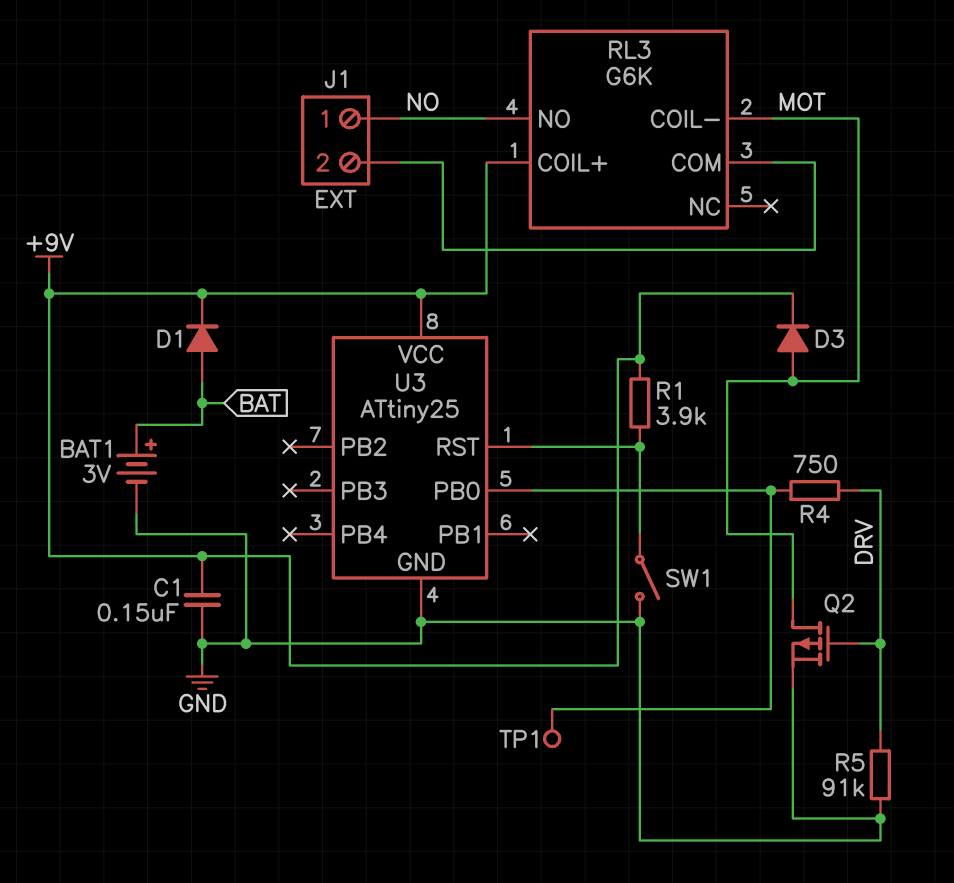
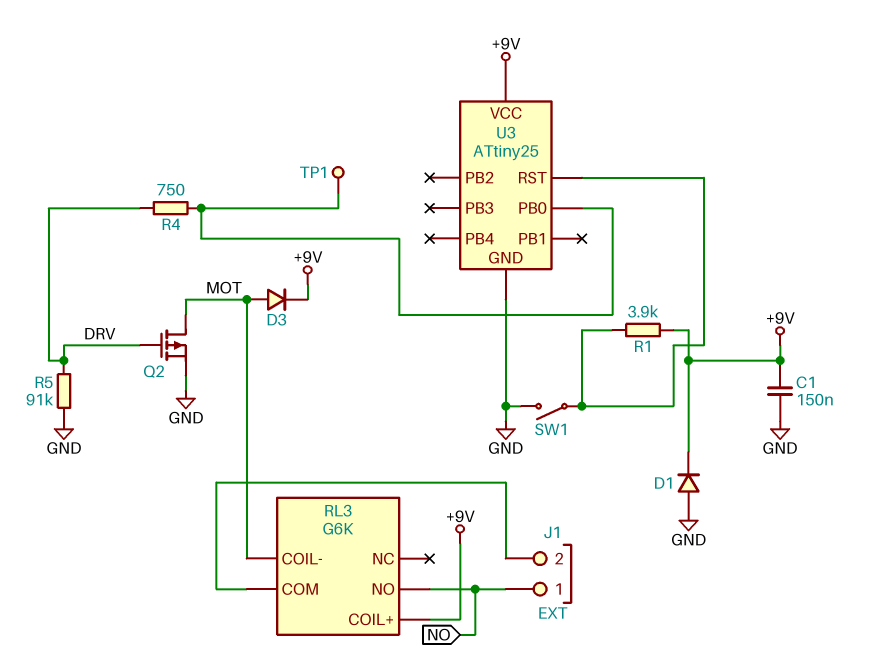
BAT1: 3V (plus BAT, minus GND) -> none
D1: diode (A BAT, K +9V) -> diode (A GND, K +9V)

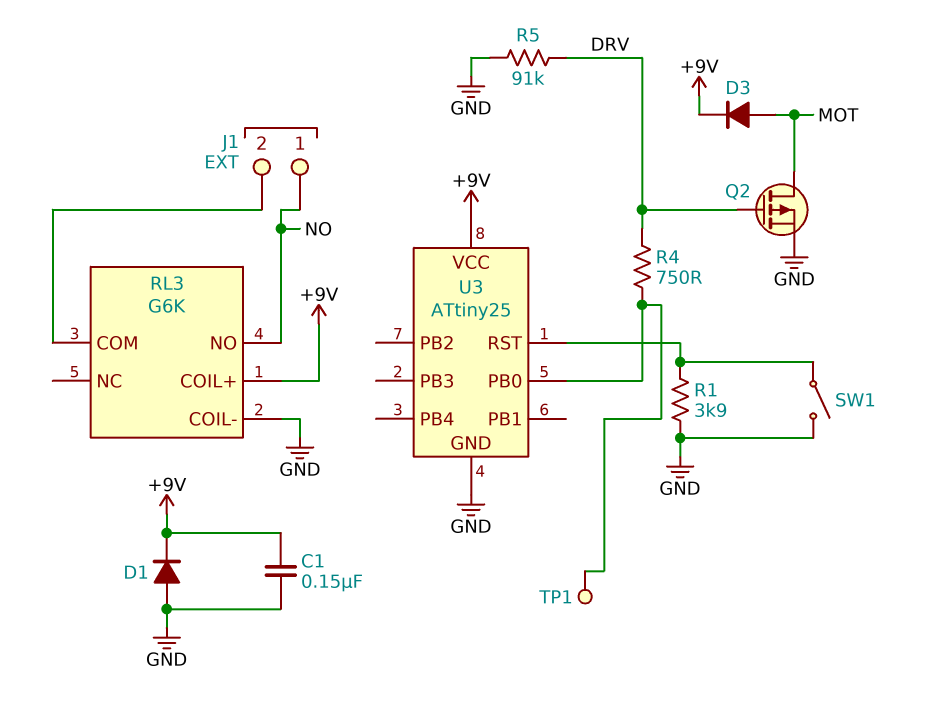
R1: 3.9k (+9V, U3/RST) -> 3.9k (GND, U3/RST)
RL3 pin COIL-: MOT -> GND

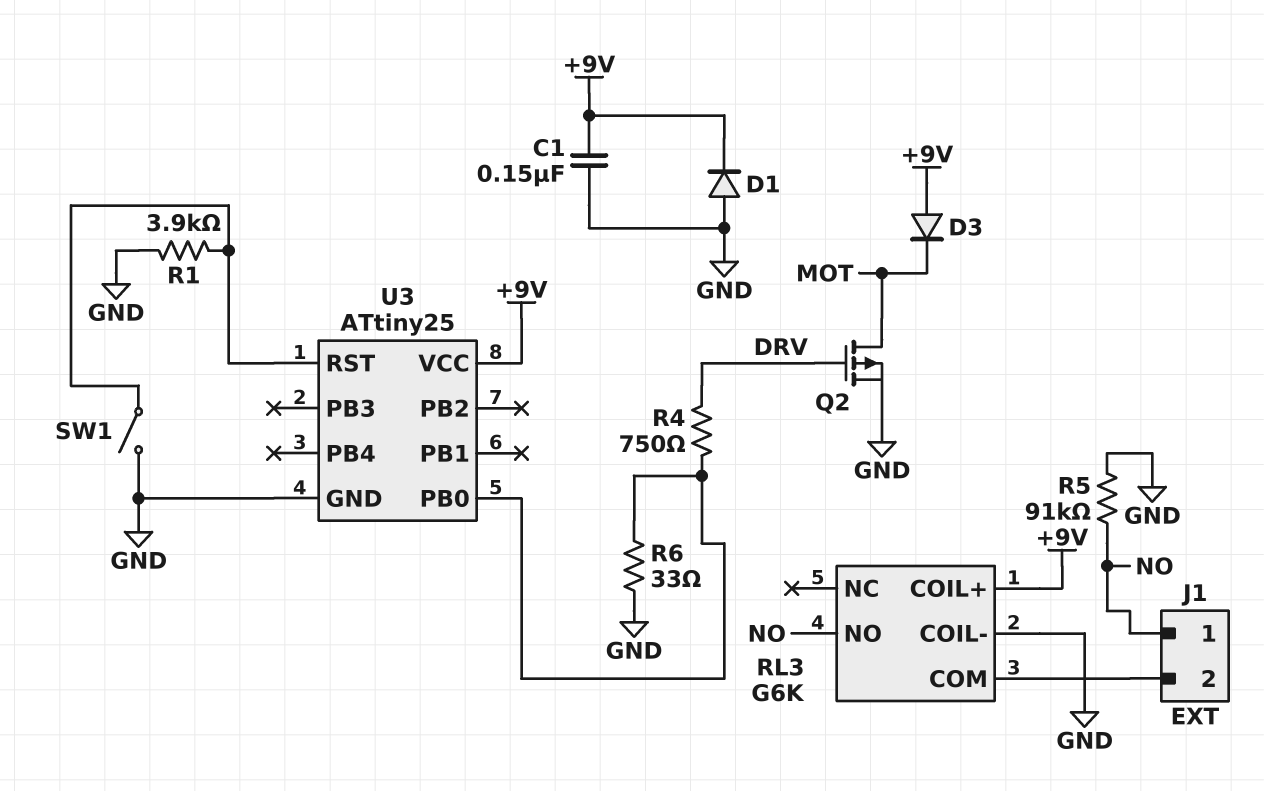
D3: diode (A MOT, K +9V) -> diode (A +9V, K MOT)
R5: 91k (DRV, GND) -> 91k (GND, NO)
R6: none -> 33 (GND, U3/PB0)
TP1: test point (U3/PB0) -> none

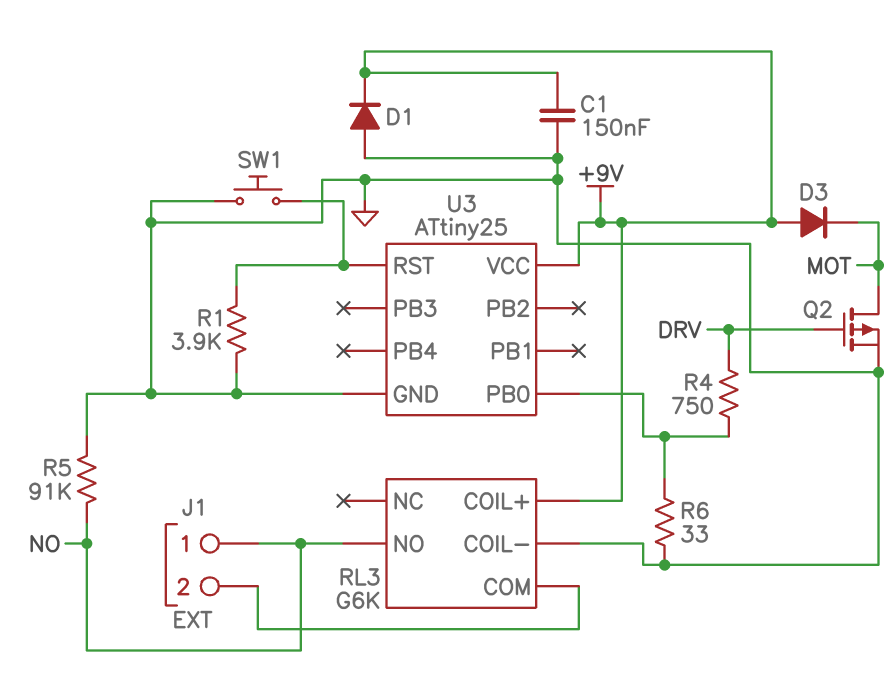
SW1: switch (GND, U3/RST) -> button (GND, U3/RST)

